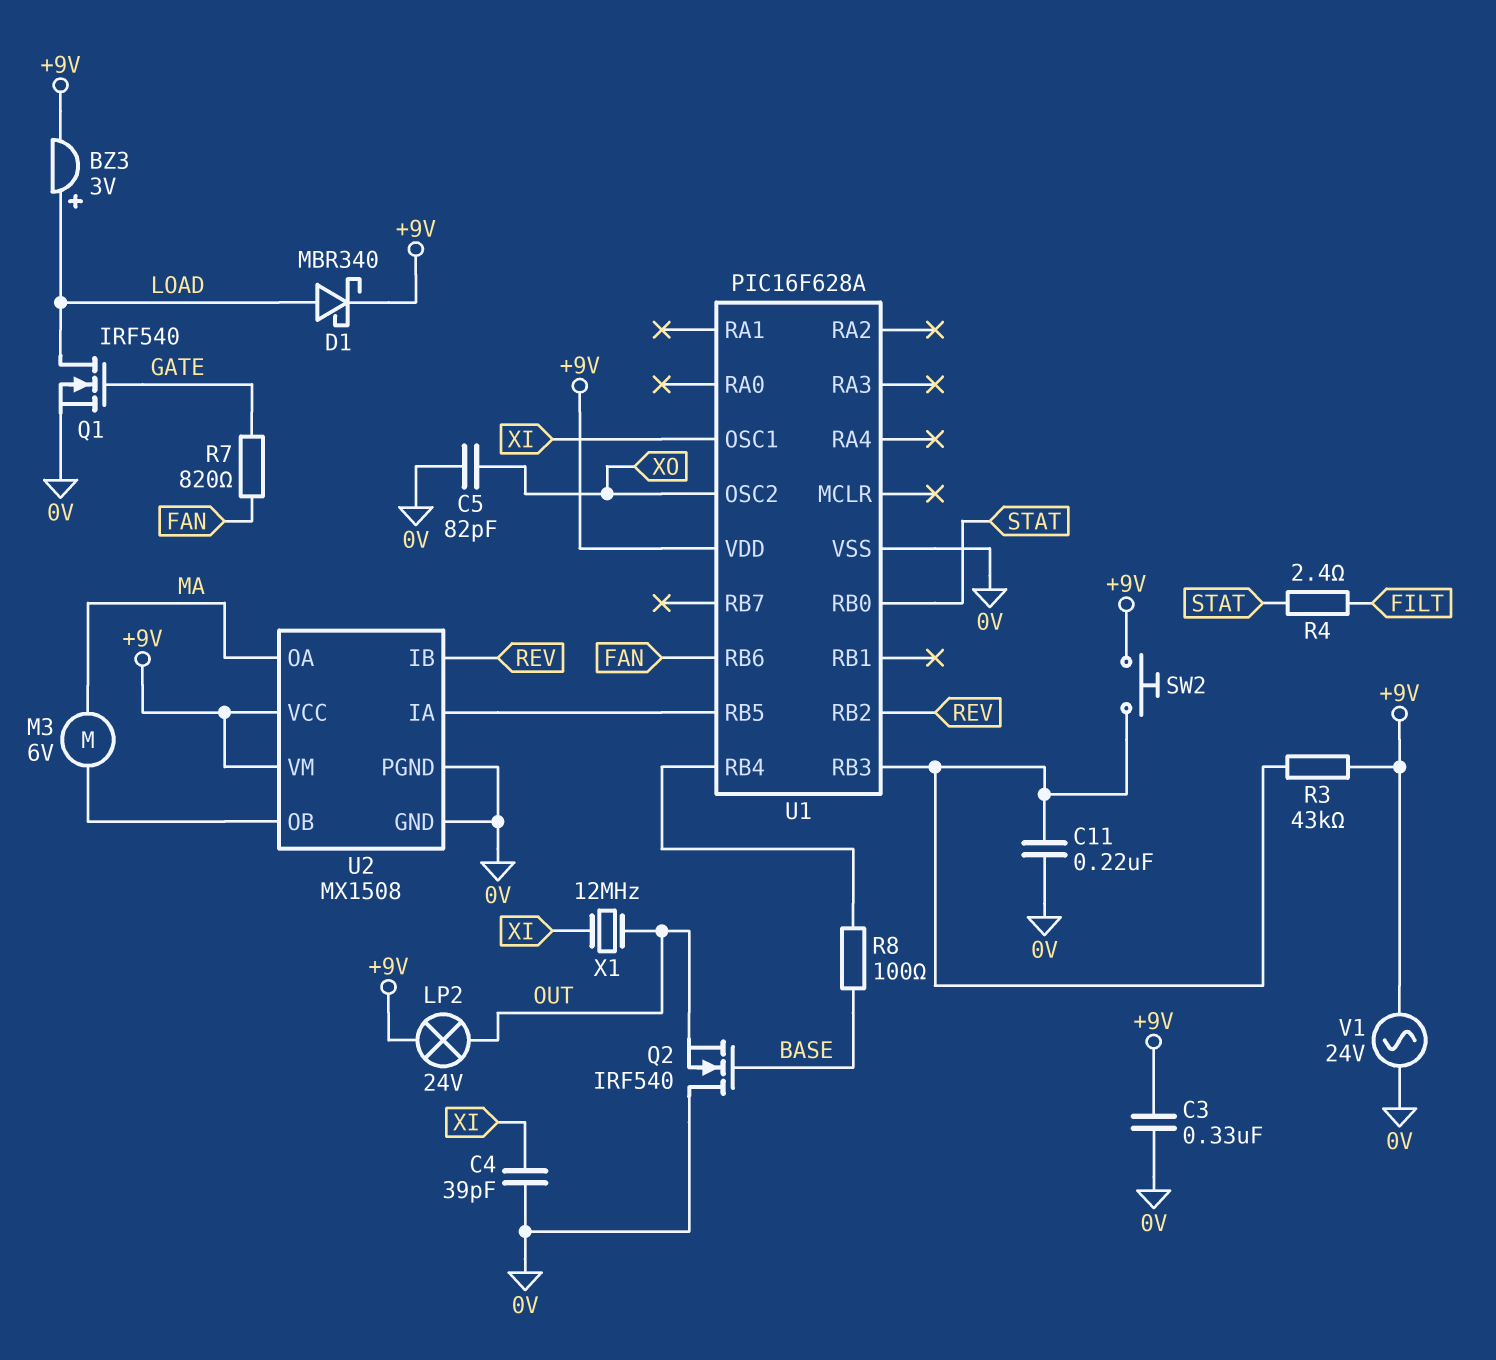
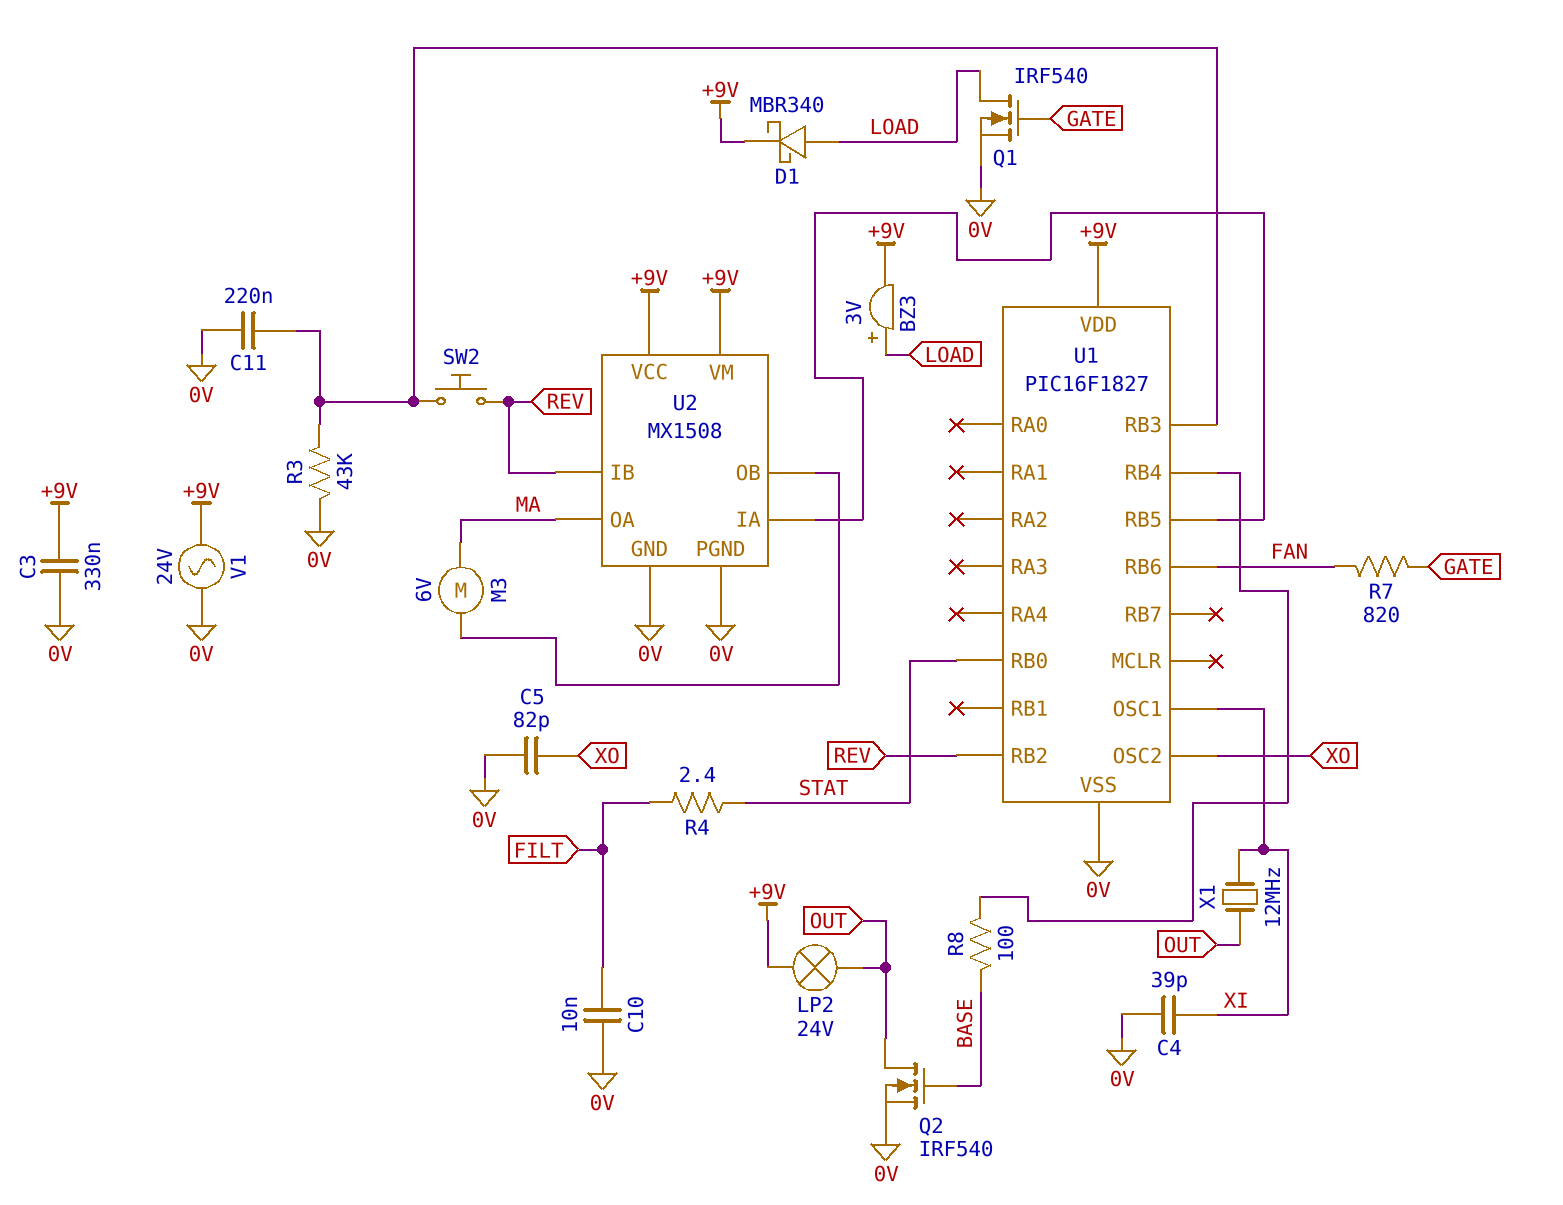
C10: none -> 10nF (0V, FILT)
Q2: NMOS IRF540 (G BASE, D 0V, S OUT) -> NMOS IRF540 (G BASE, D OUT, S 0V)
R3: 43k (+9V, U1/RB3) -> 43k (0V, U1/RB3)
SW2: button (+9V, U1/RB3) -> button (REV, U1/RB3)
U1: PIC16F628A -> PIC16F1827

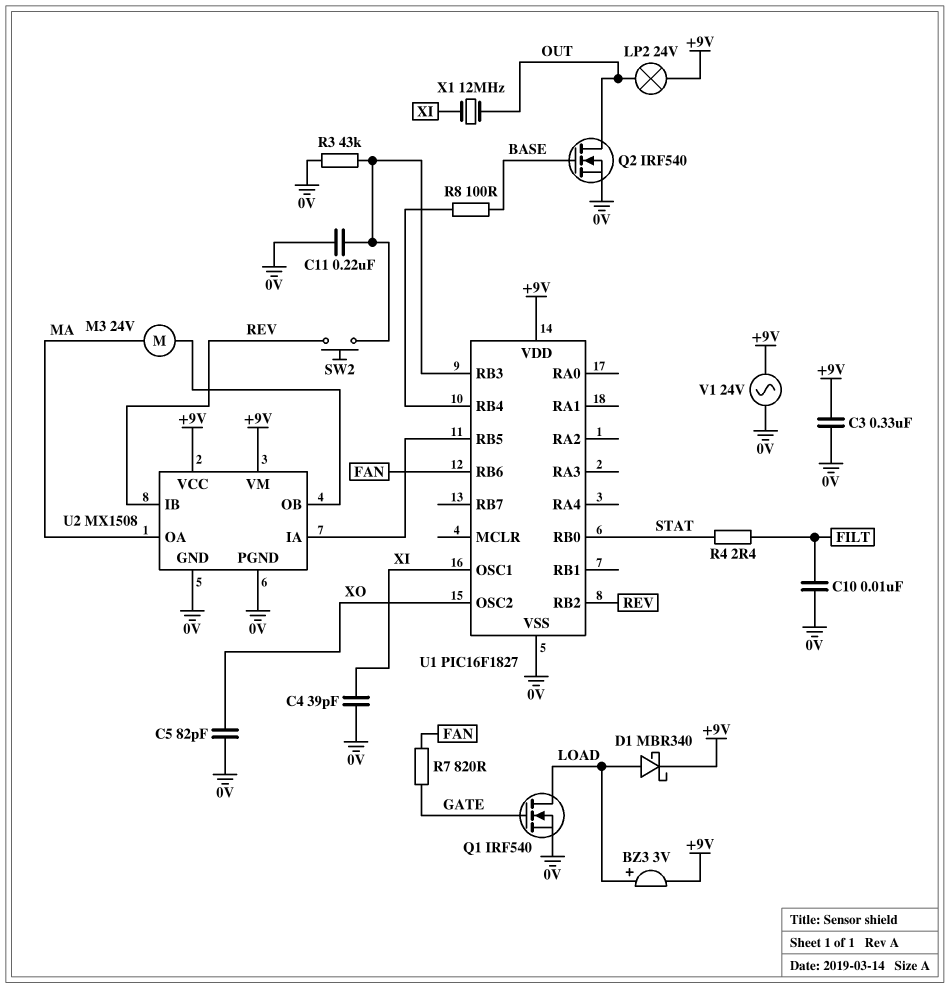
M3: motor 6V (MA, U2/OB) -> motor 24V (MA, U2/OB)

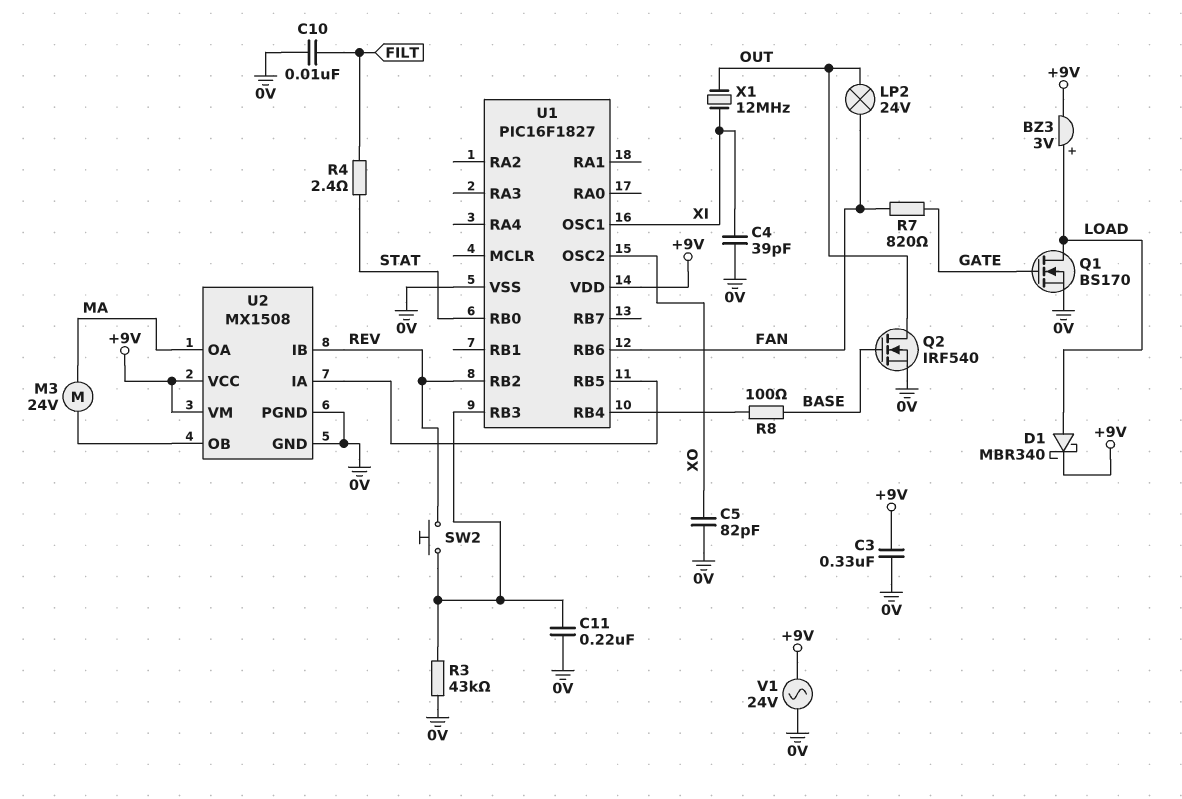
LP2: lamp 24V (+9V, OUT) -> lamp 24V (FAN, OUT)
Q1: NMOS IRF540 (G GATE, D LOAD, S 0V) -> NMOS BS170 (G GATE, D LOAD, S 0V)

